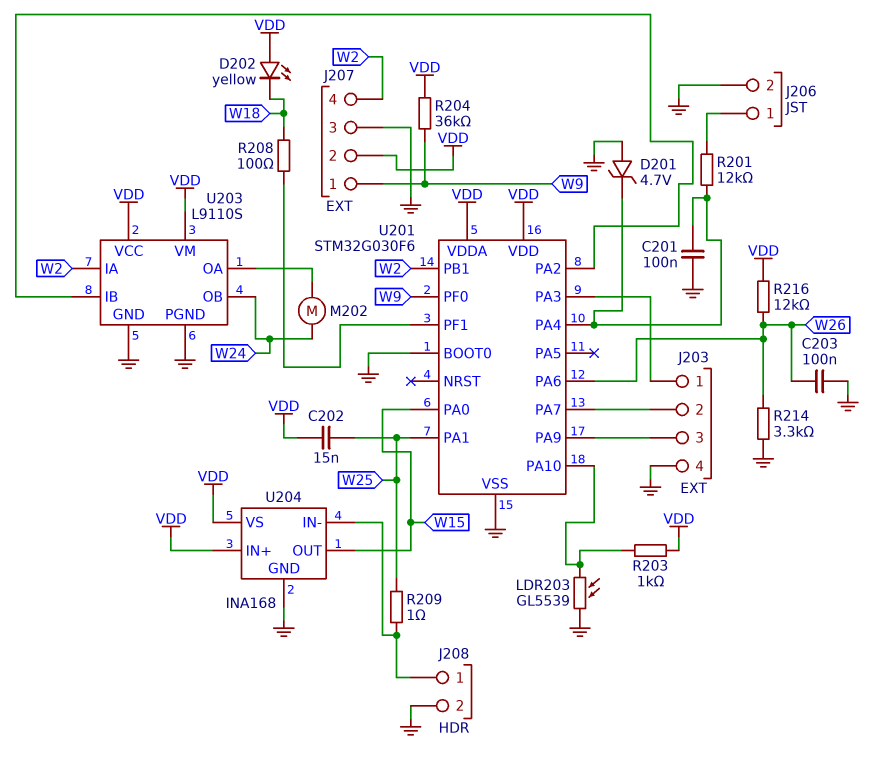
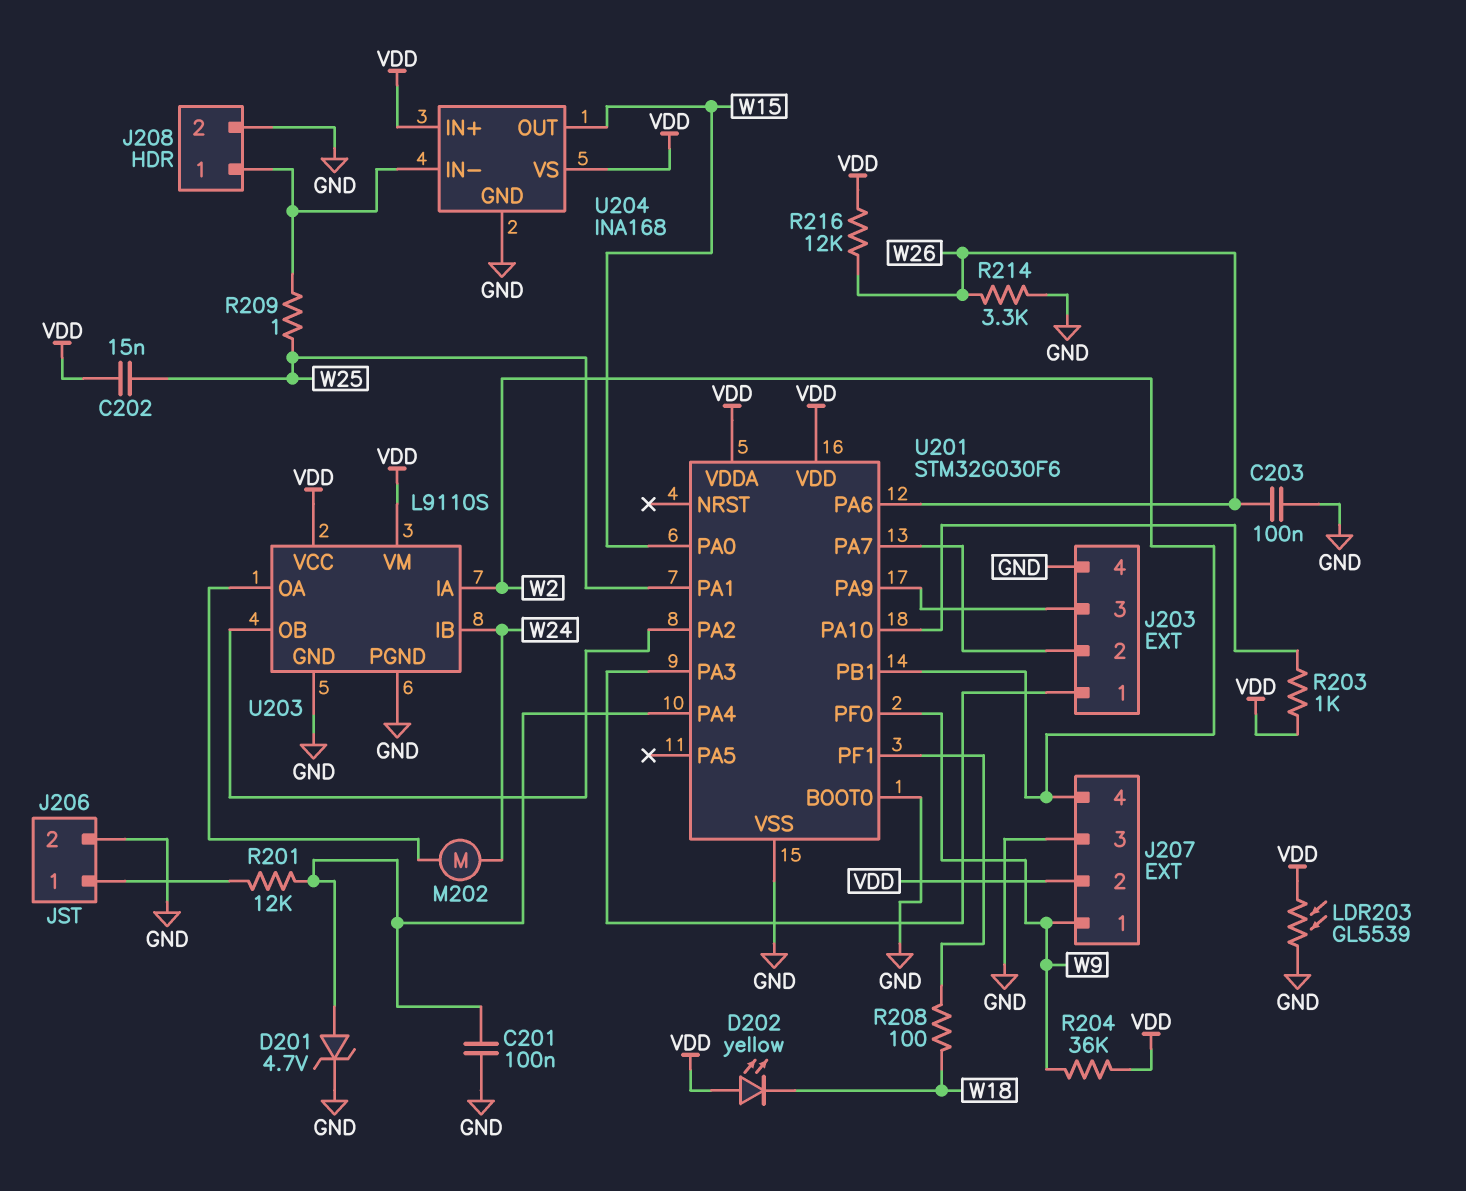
D201: zener 4.7V (A GND, K U201/PA4) -> zener 4.7V (A U201/PA4, K GND)
LDR203: GL5539 (GND, U201/PA10) -> GL5539 (GND, VDD)
U203 pin IB: U201/PA2 -> W24
U203 pin OB: W24 -> U201/PA2

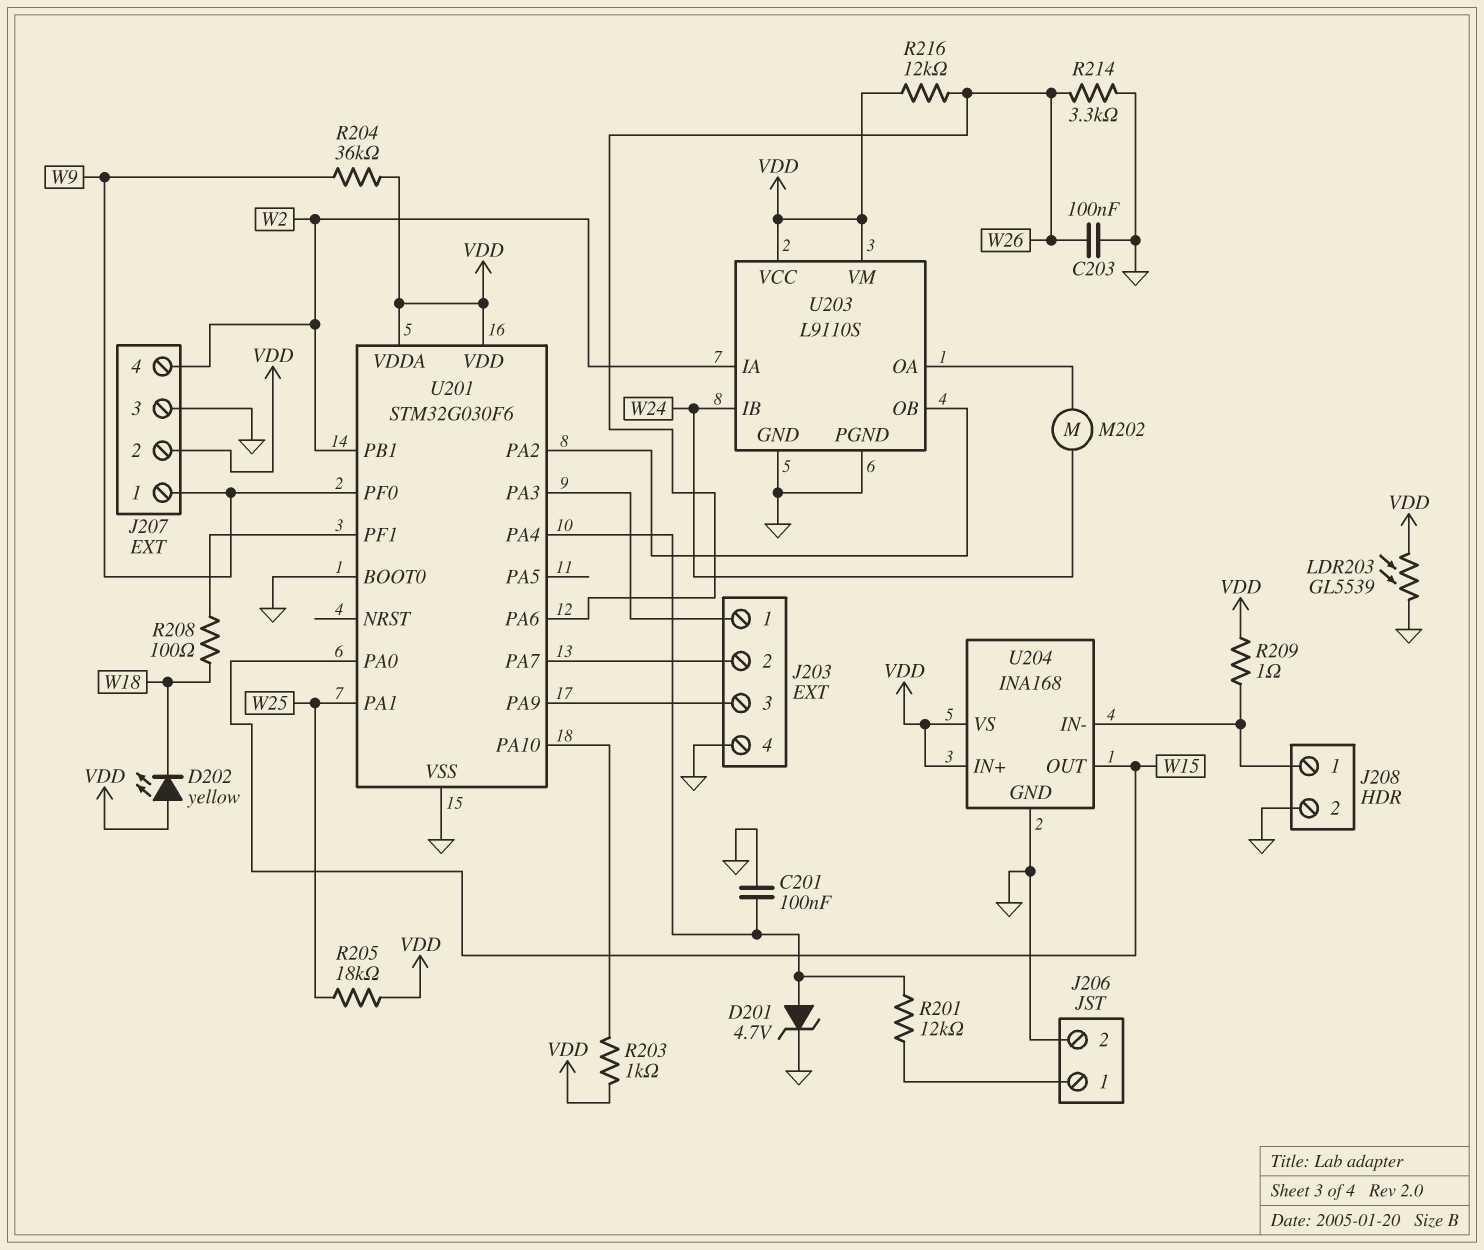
C202: 15nF (VDD, W25) -> none
R205: none -> 18k (VDD, W25)
R209: 1 (J208/1, W25) -> 1 (J208/1, VDD)

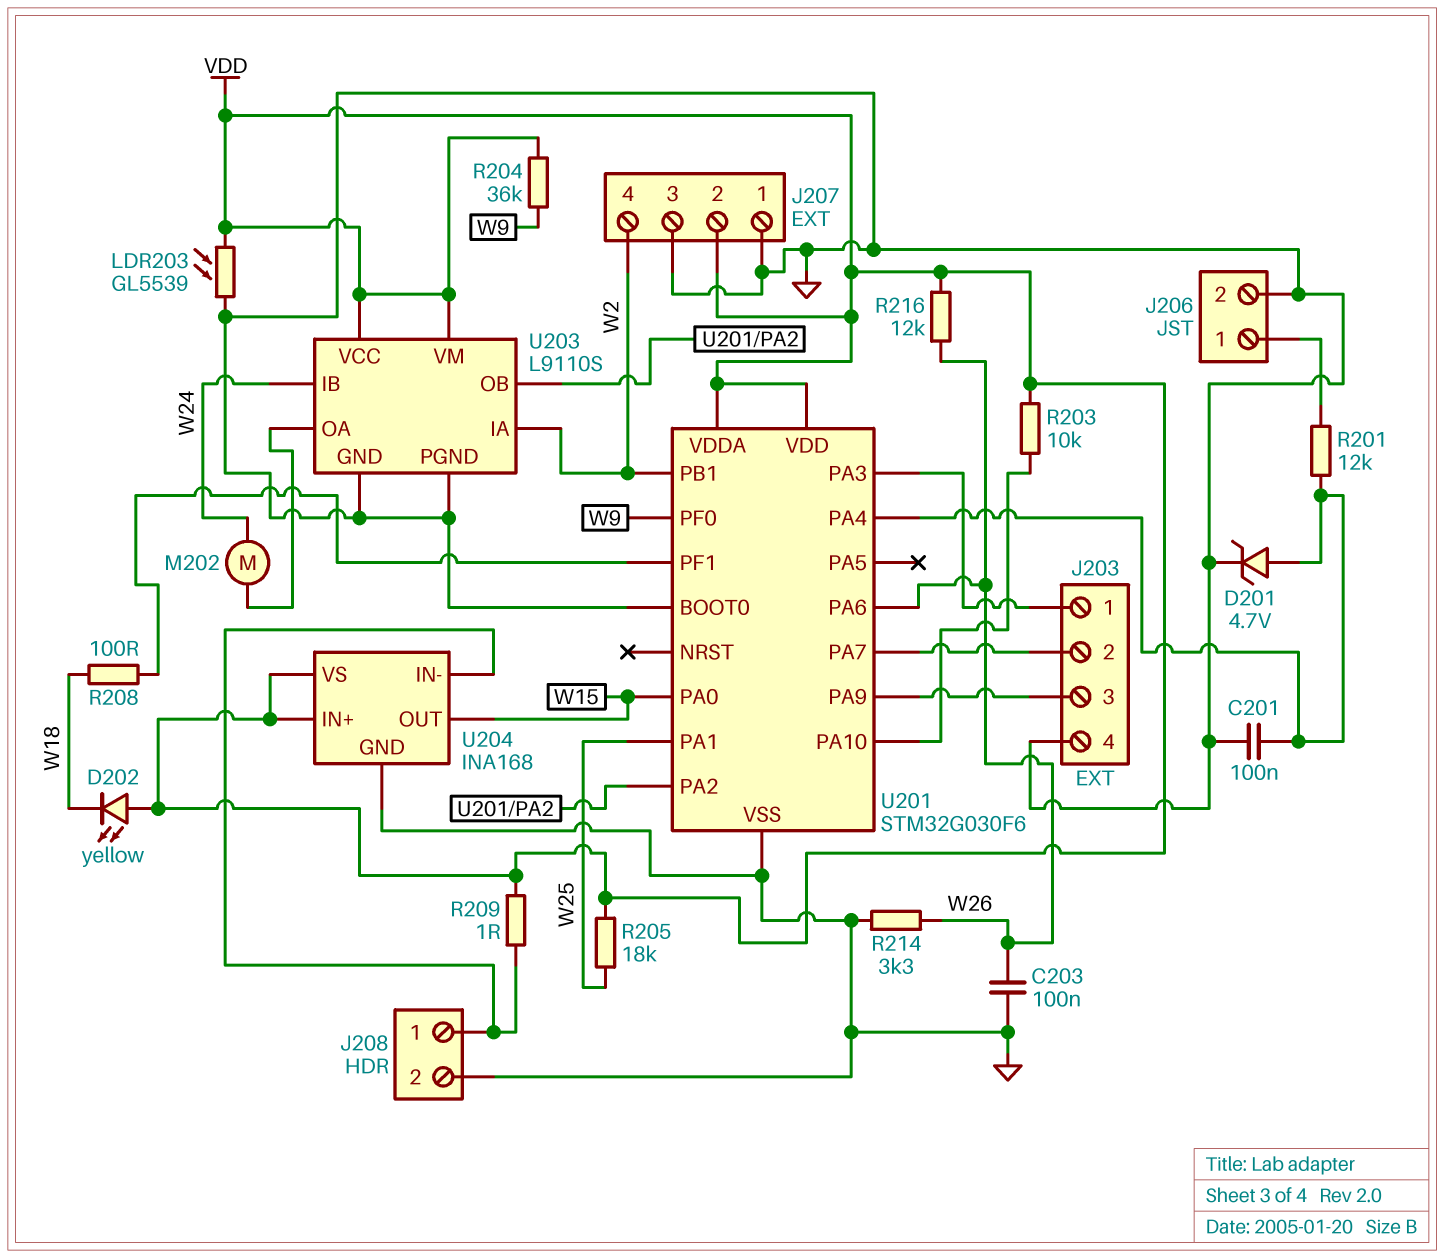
J207 pin 1: W9 -> GND
R203: 1k (U201/PA10, VDD) -> 10k (U201/PA10, VDD)

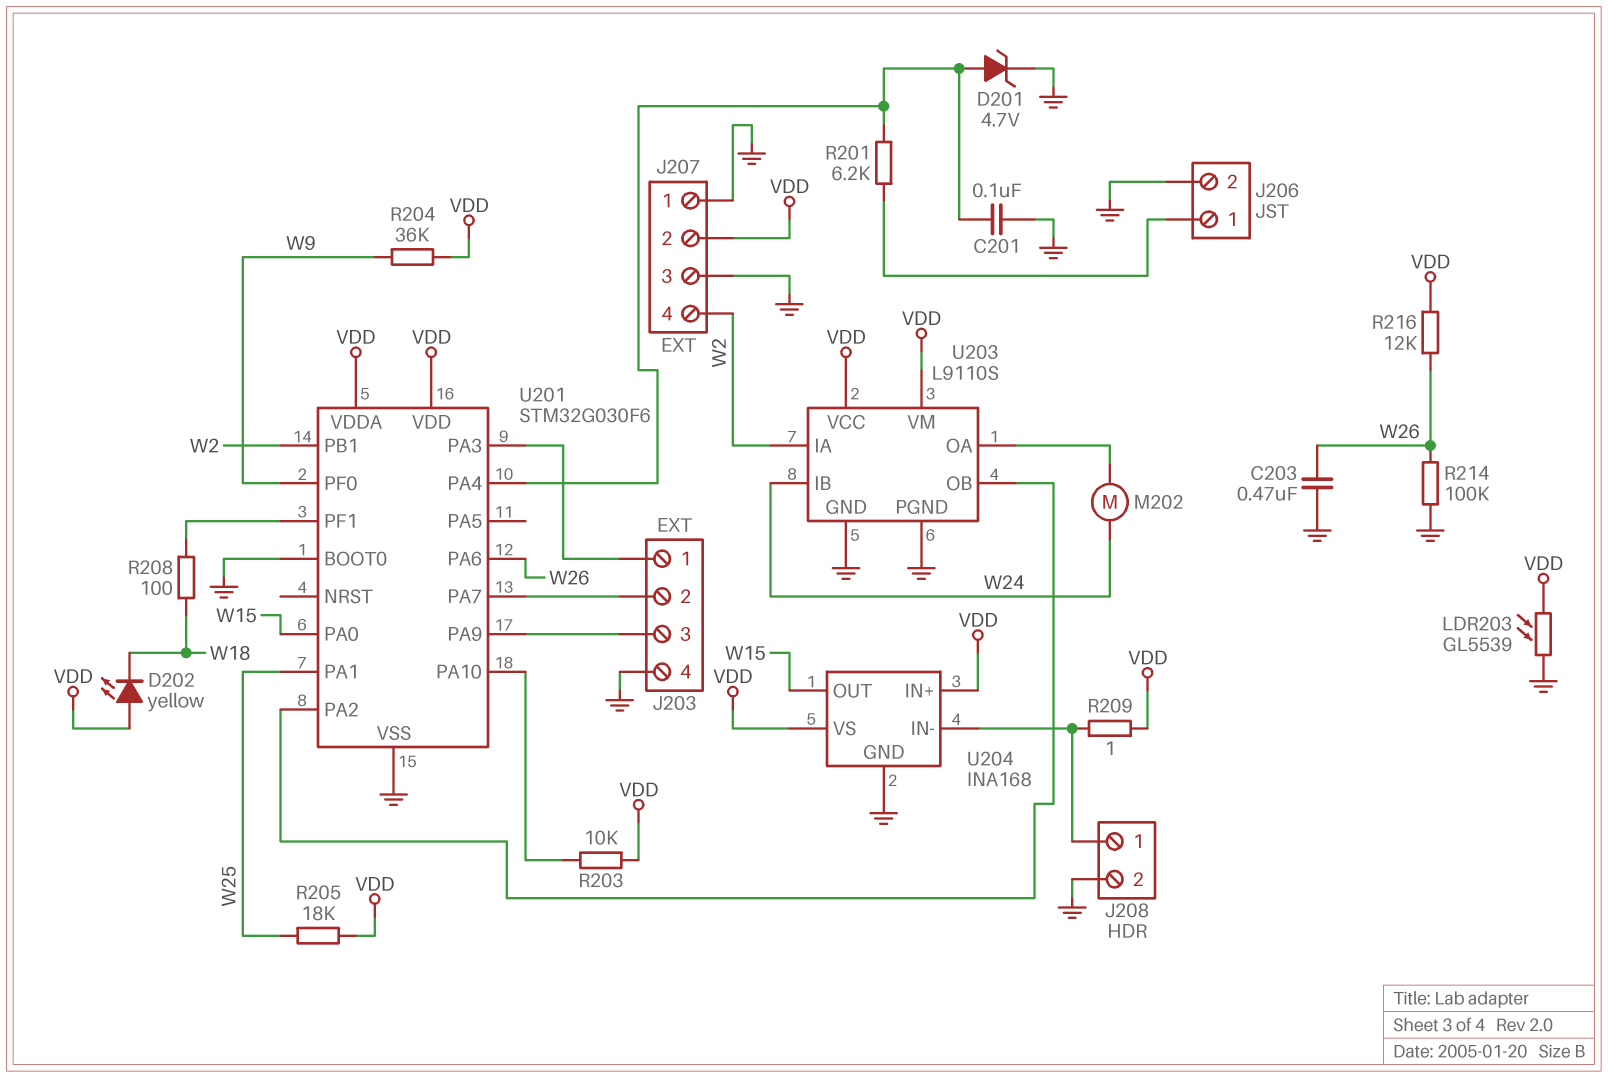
C203: 100nF (GND, W26) -> 470nF (GND, W26)
R201: 12k (J206/1, U201/PA4) -> 6.2k (J206/1, U201/PA4)
R214: 3.3k (GND, W26) -> 100k (GND, W26)

